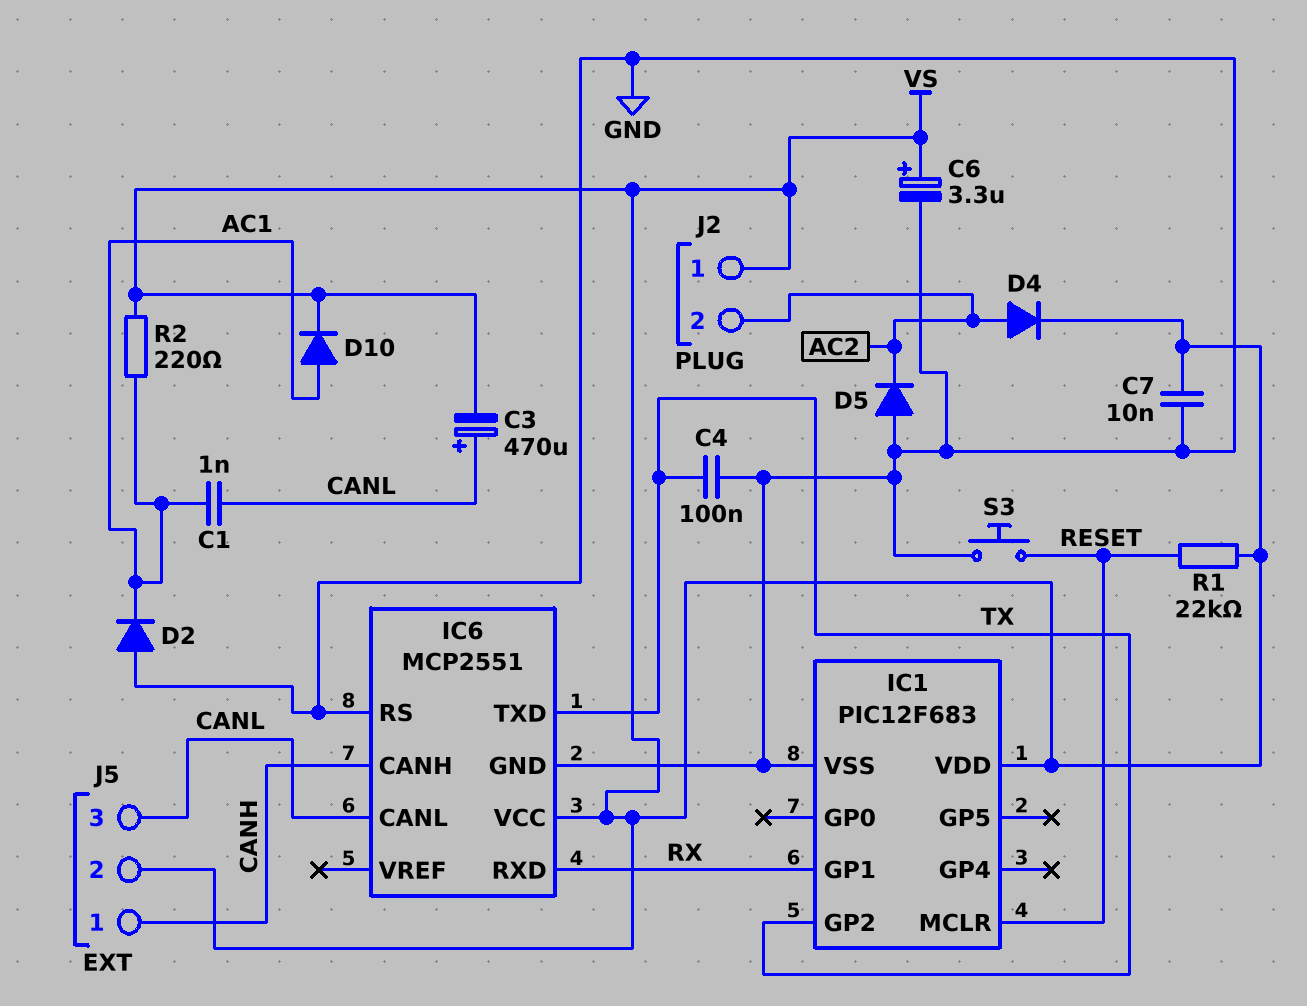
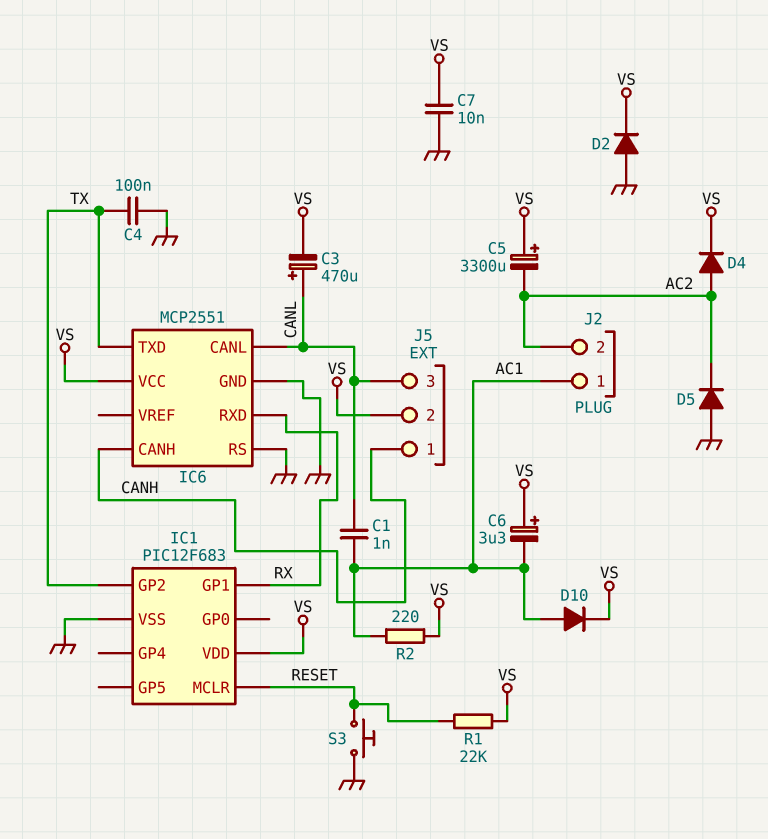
C5: none -> 3300uF (plus VS, minus AC2)
C6: 3.3uF (plus VS, minus GND) -> 3.3uF (plus VS, minus AC1)
D2: diode (A GND, K AC1) -> diode (A GND, K VS)
J2 pin 1: VS -> AC1

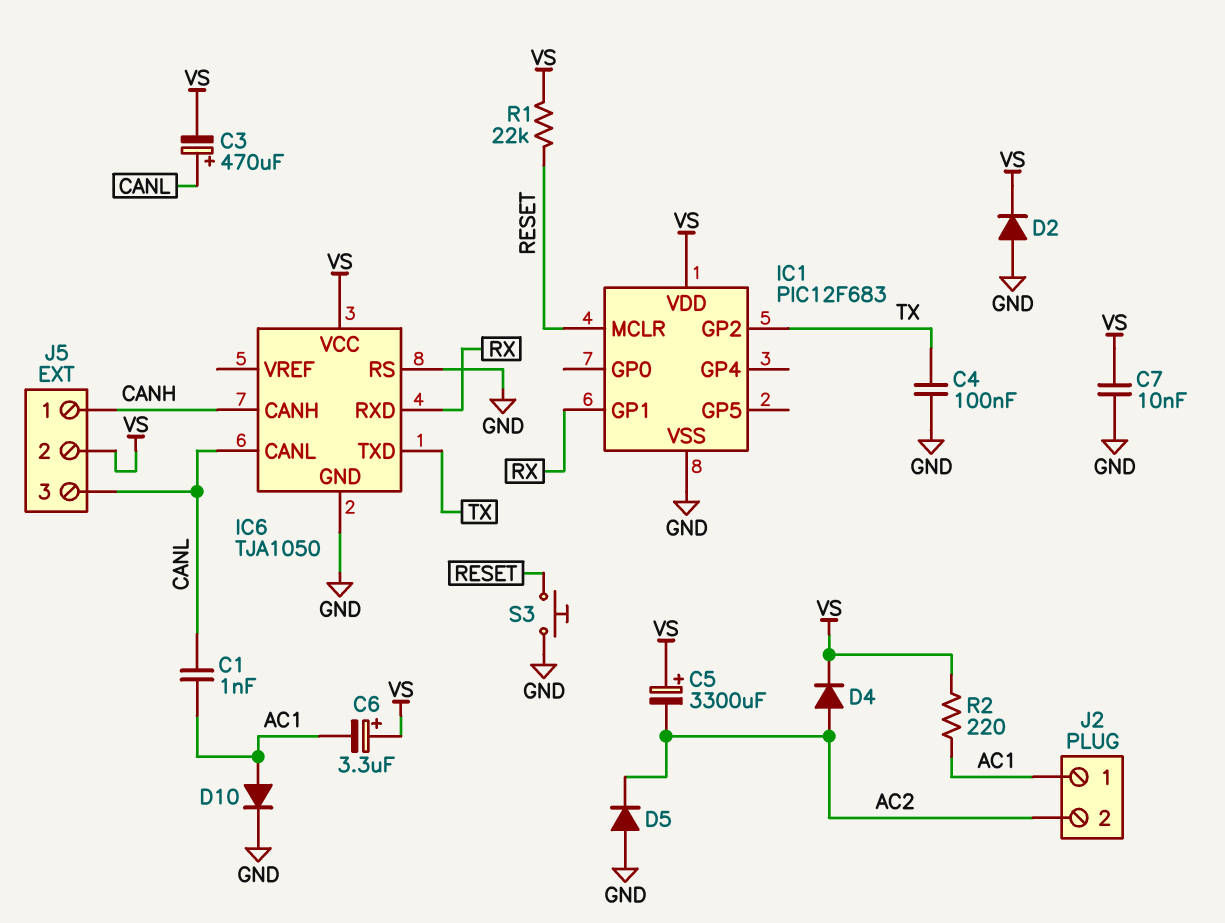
D10: diode (A AC1, K VS) -> diode (A AC1, K GND)
IC6: MCP2551 -> TJA1050

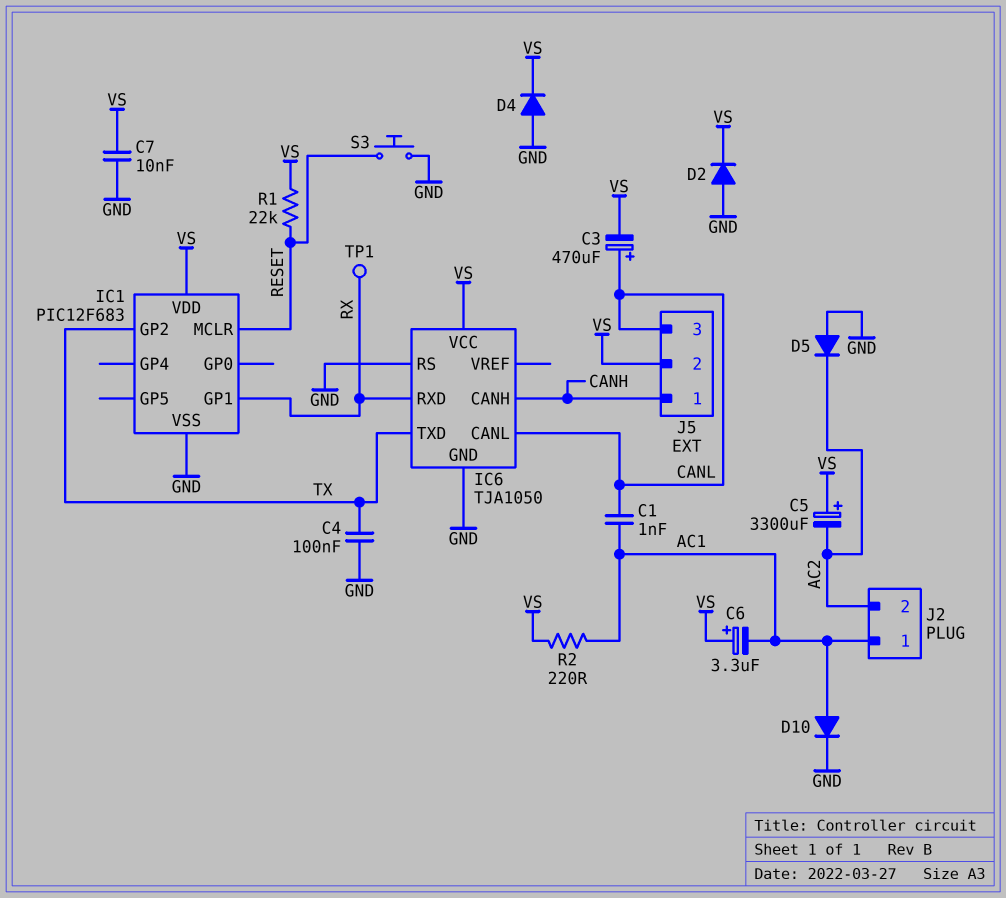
D4: diode (A AC2, K VS) -> diode (A GND, K VS)
TP1: none -> test point (RX)

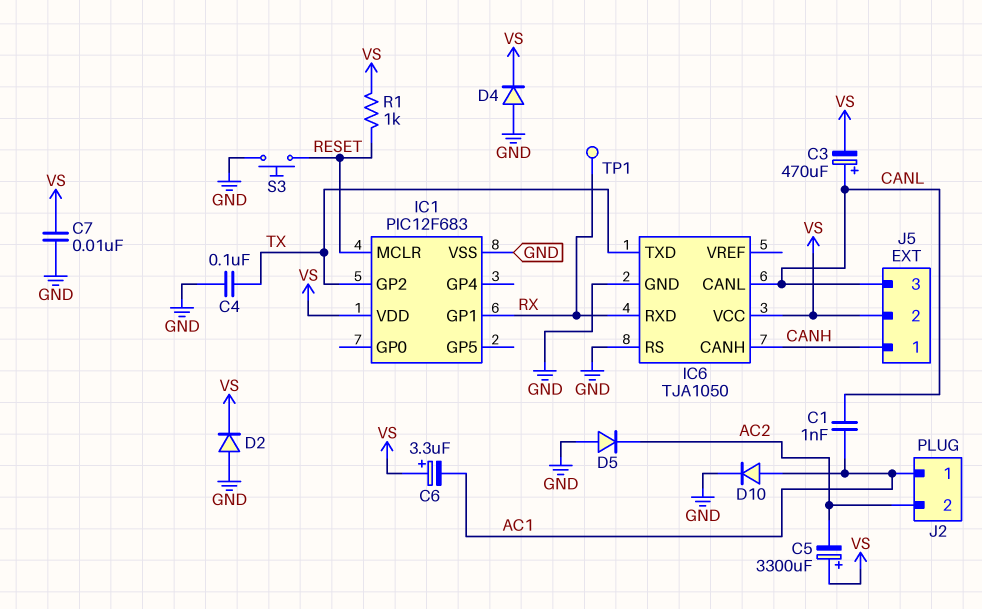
R1: 22k (RESET, VS) -> 1k (RESET, VS)
R2: 220 (AC1, VS) -> none

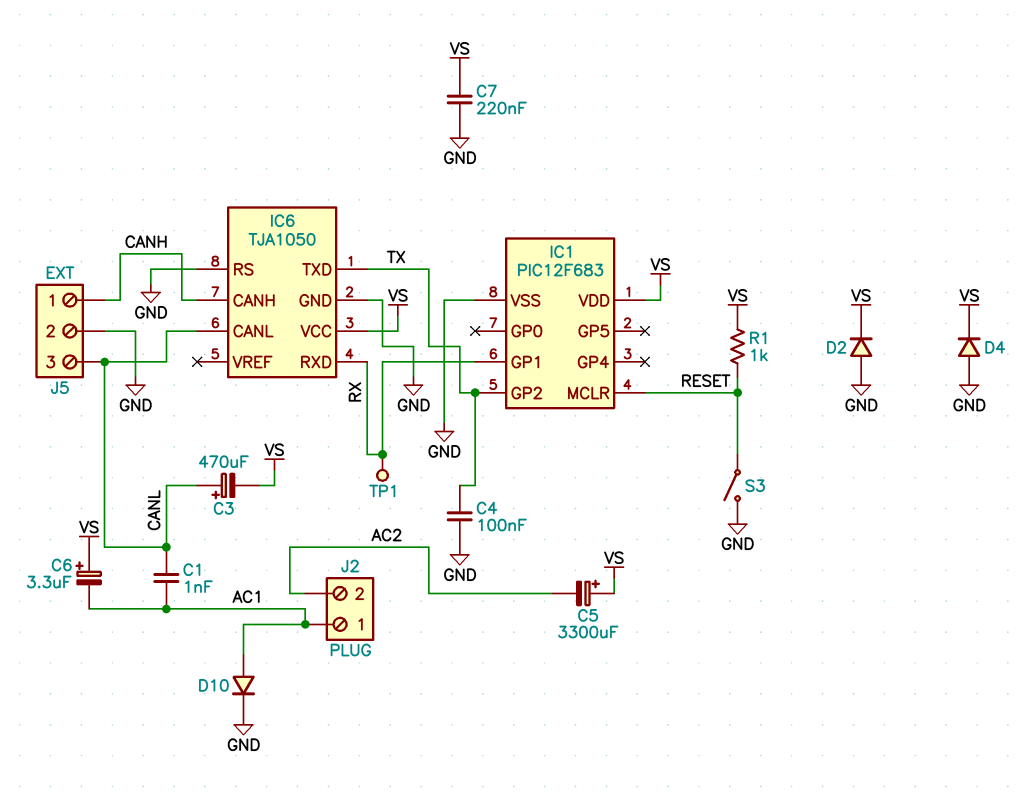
C7: 10nF (GND, VS) -> 220nF (GND, VS)
D5: diode (A GND, K AC2) -> none
J5 pin 2: VS -> GND
S3: button (GND, RESET) -> switch (GND, RESET)

